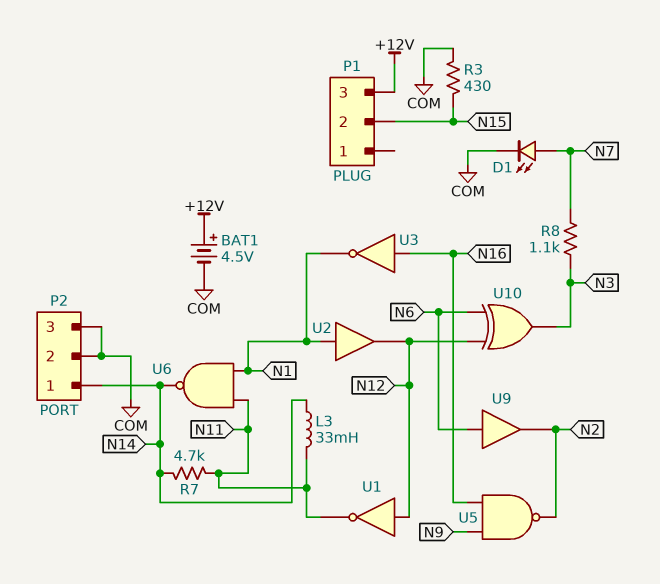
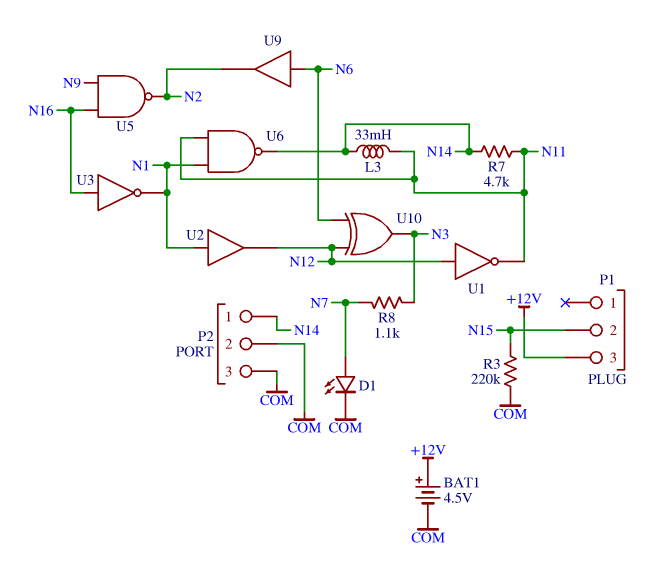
R3: 430 (COM, N15) -> 220k (COM, N15)

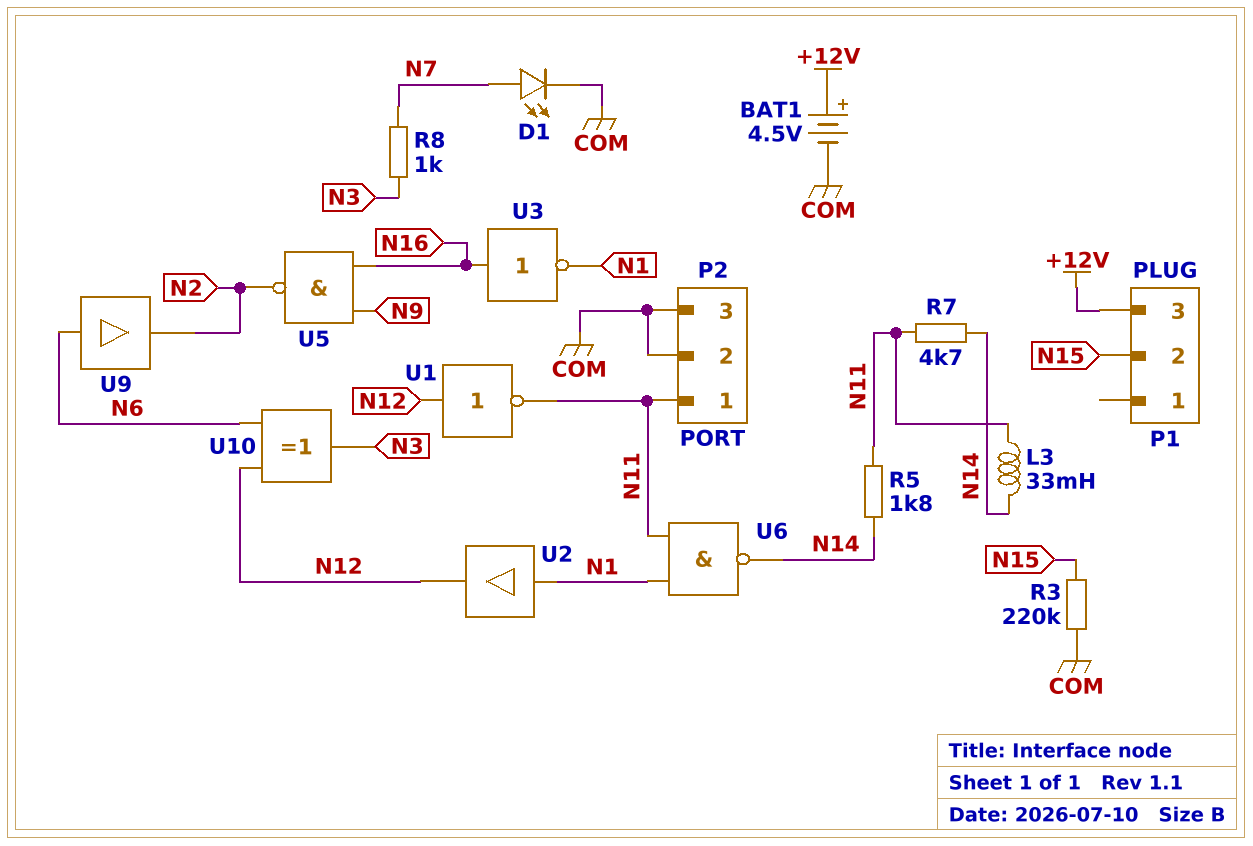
P2 pin 1: N14 -> N11
R5: none -> 1.8k (N11, N14)
R8: 1.1k (N3, N7) -> 1k (N3, N7)

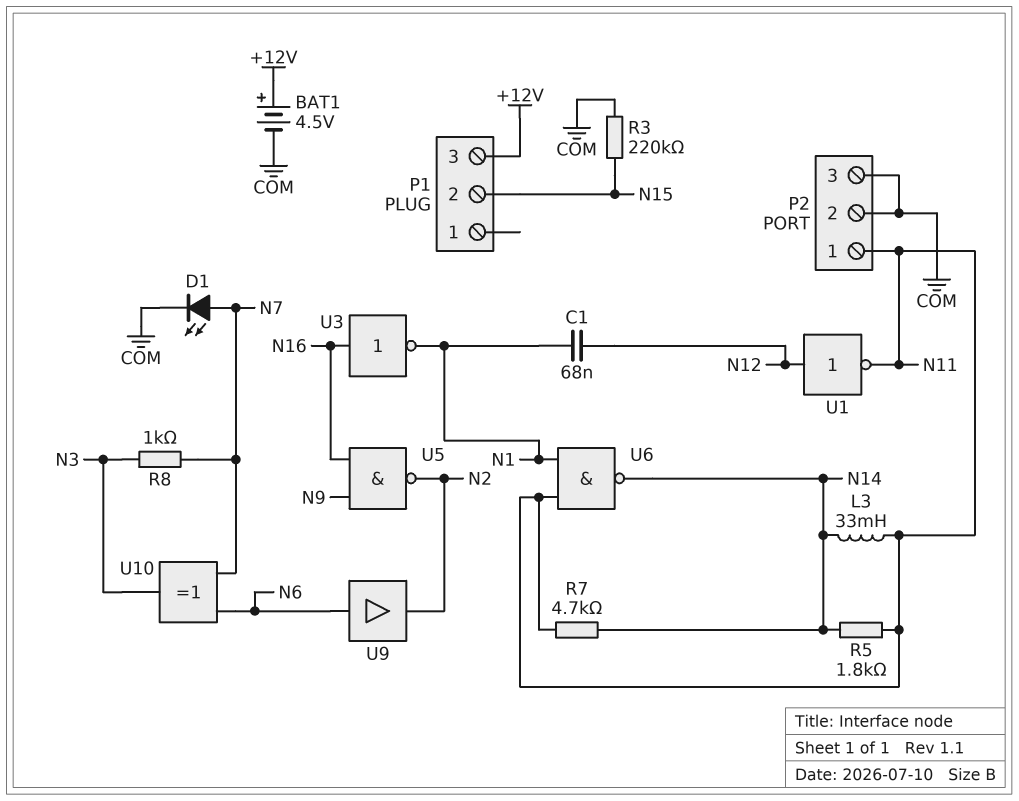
C1: none -> 68nF (N1, N12)
U2: buffer (in N1, out N12) -> none
U10: XOR (in N6, in N12, out N3) -> XOR (in N6, in N7, out N3)

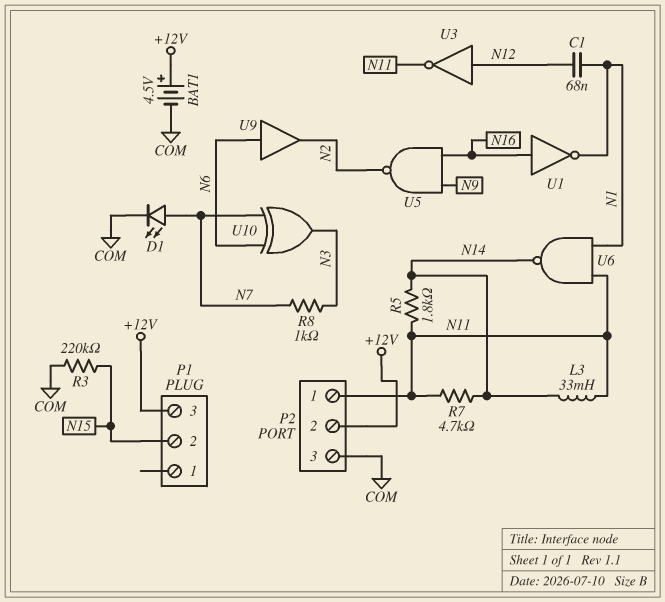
P2 pin 2: COM -> +12V
U1: NOT (in N12, out N11) -> NOT (in N16, out N1)
U3: NOT (in N16, out N1) -> NOT (in N12, out N11)

